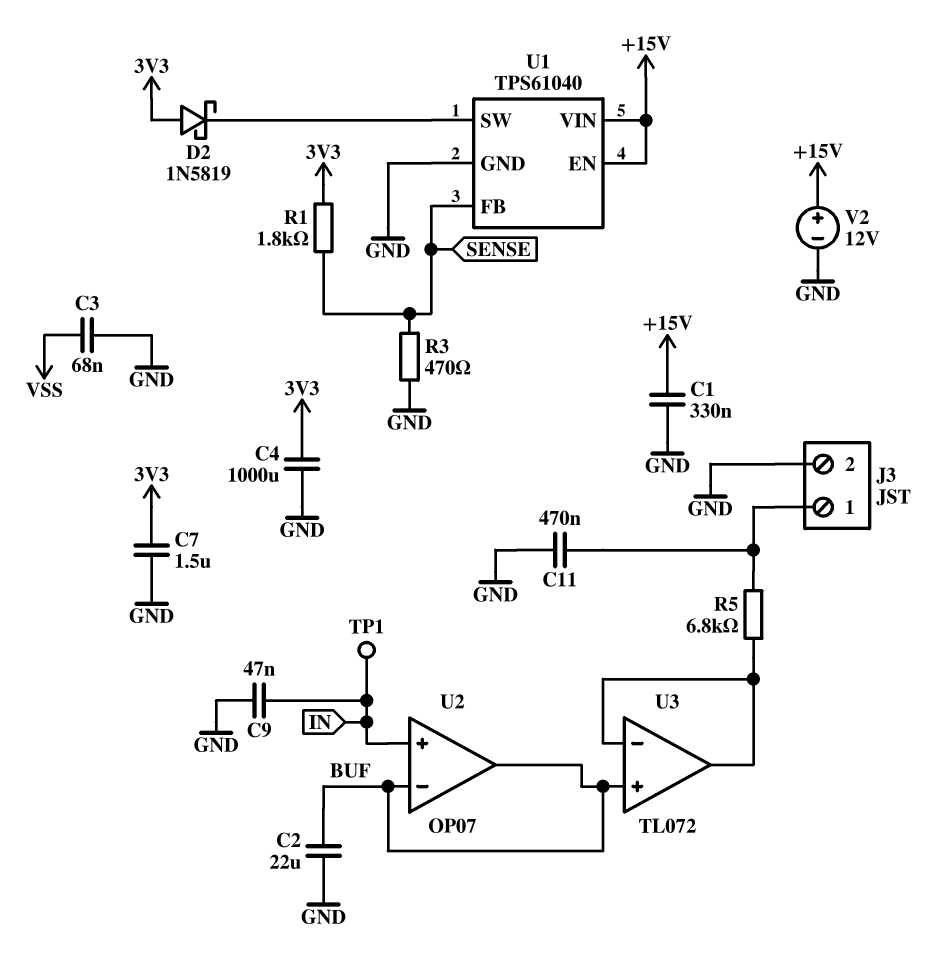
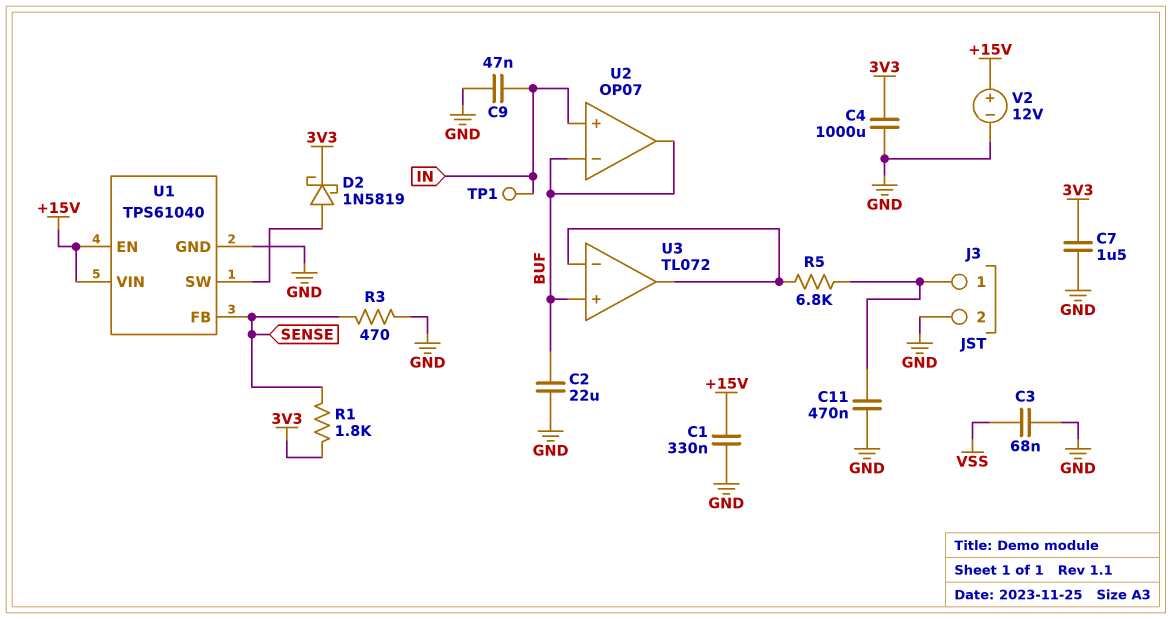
D2: schottky 1N5819 (A 3V3, K U1/SW) -> schottky 1N5819 (A U1/SW, K 3V3)

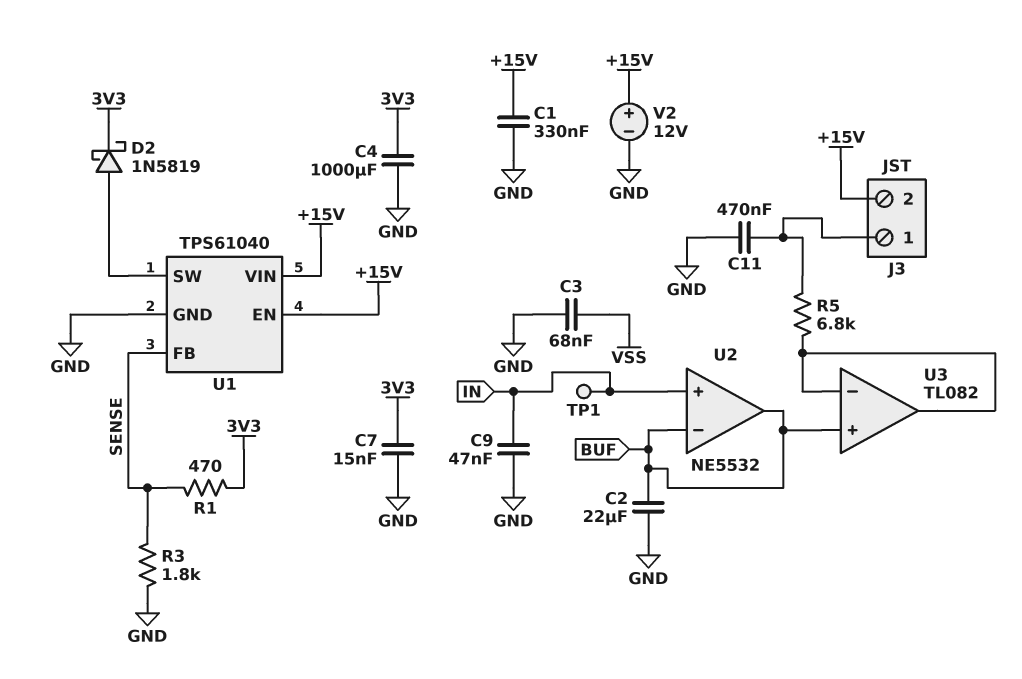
C7: 1.5uF (3V3, GND) -> 15nF (3V3, GND)
J3 pin 2: GND -> +15V
R1: 1.8k (3V3, SENSE) -> 470 (3V3, SENSE)
R3: 470 (GND, SENSE) -> 1.8k (GND, SENSE)
U2: OP07 -> NE5532
U3: TL072 -> TL082

